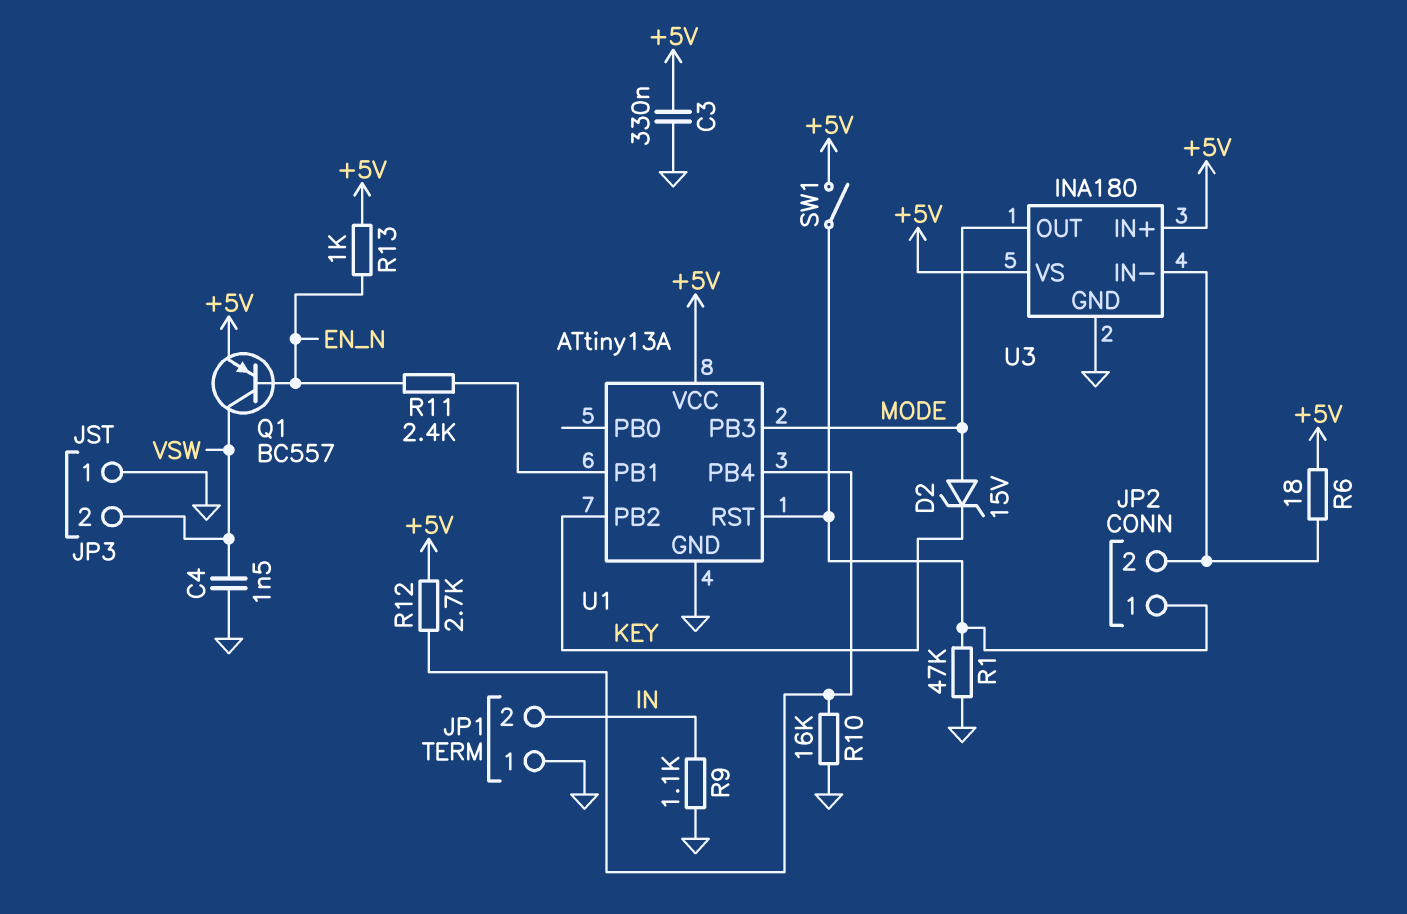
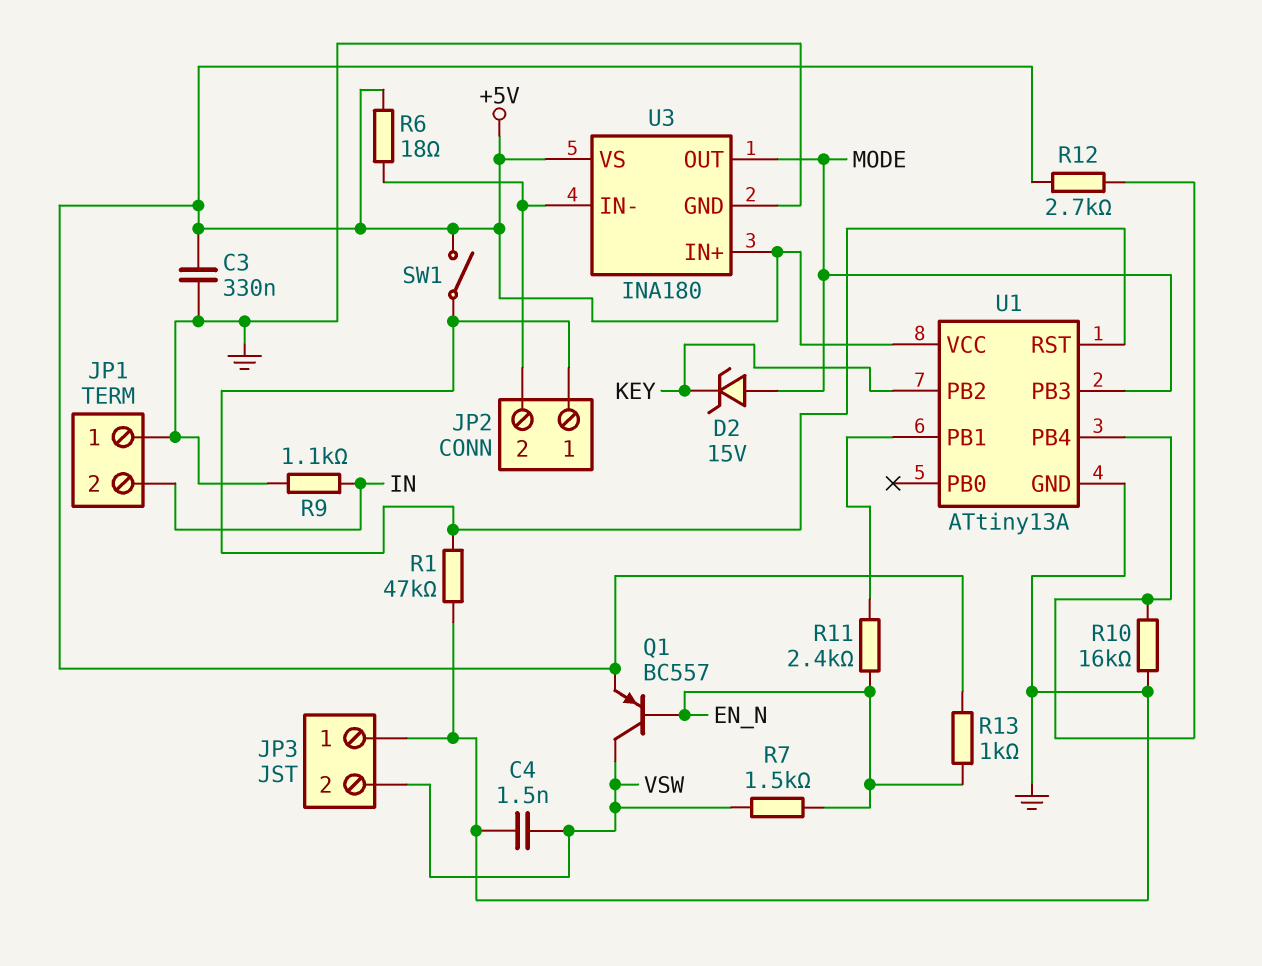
R7: none -> 1.5k (EN_N, VSW)

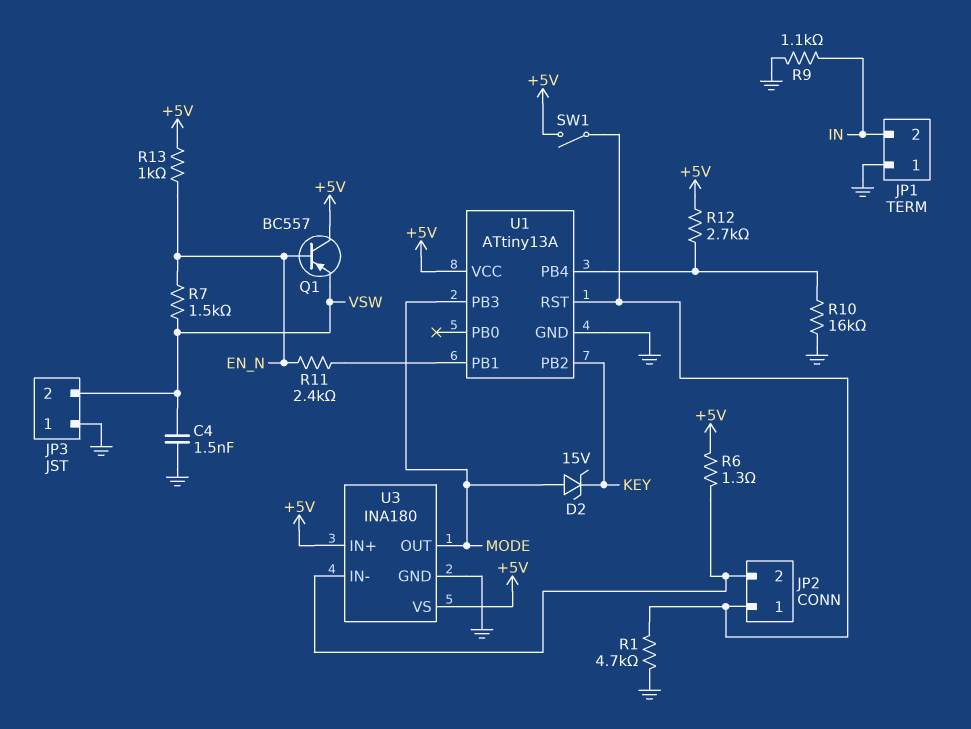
C3: 330nF (+5V, GND) -> none
Q1: PNP BC557 (B EN_N, C VSW, E +5V) -> PNP BC557 (B EN_N, C +5V, E VSW)
R1: 47k (GND, JP2/1) -> 4.7k (GND, JP2/1)
R6: 18 (+5V, JP2/2) -> 1.3 (+5V, JP2/2)

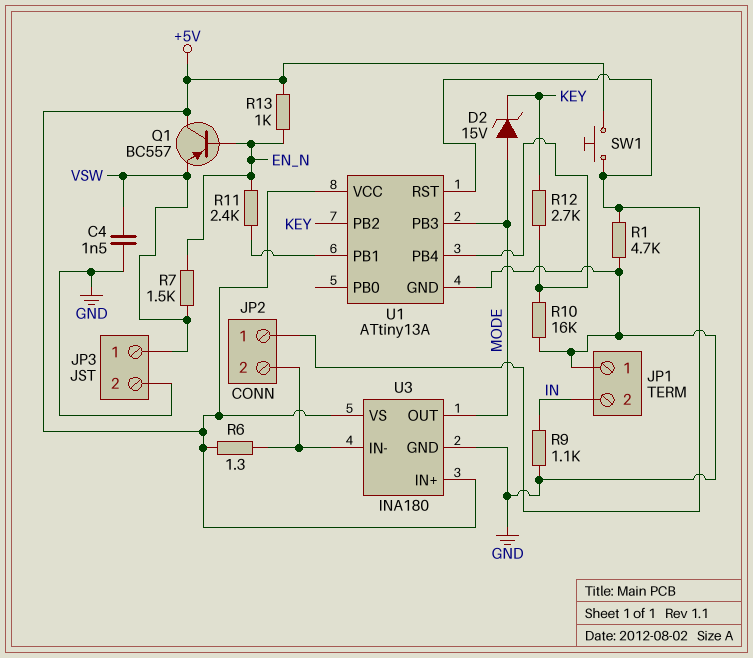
JP3 pin 1: GND -> VSW
JP3 pin 2: VSW -> GND
R12: 2.7k (+5V, U1/PB4) -> 2.7k (KEY, U1/PB4)
SW1: switch (+5V, JP2/1) -> button (+5V, JP2/1)

